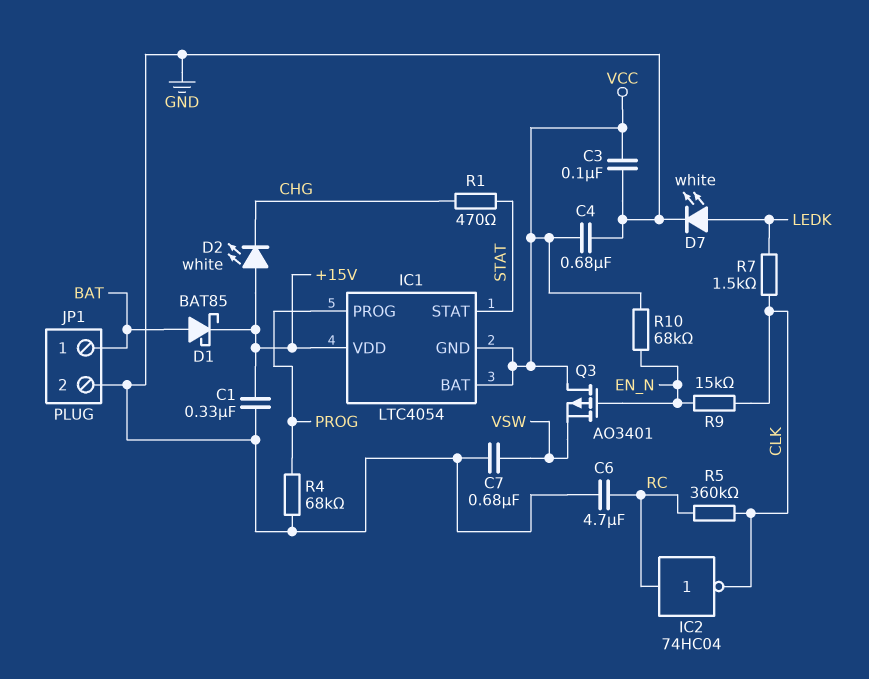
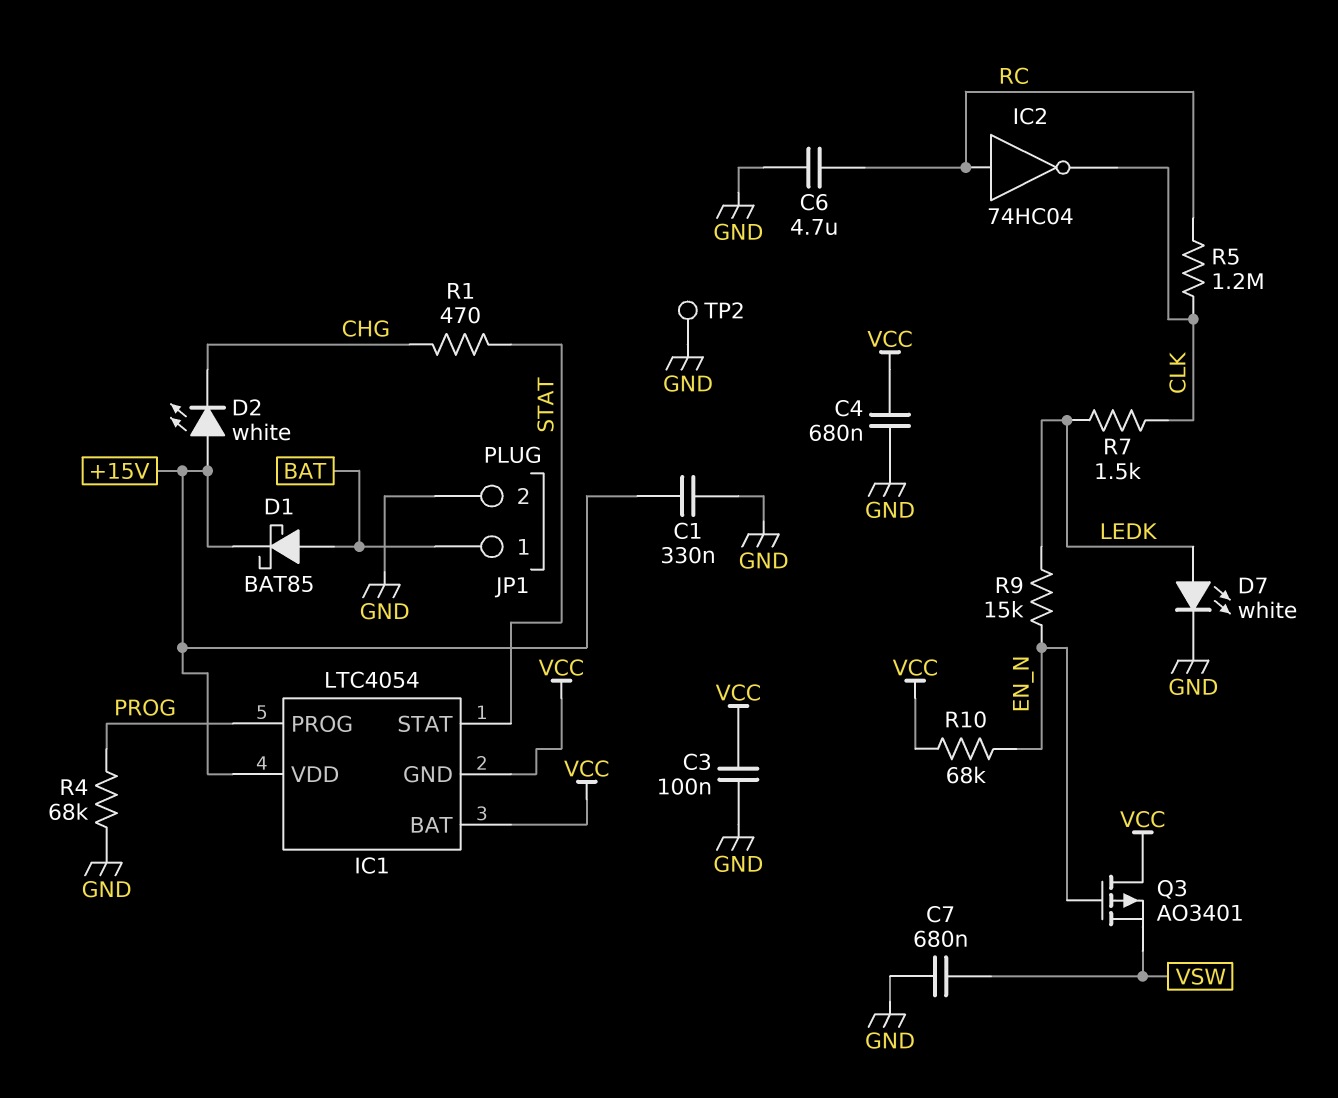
R5: 360k (CLK, RC) -> 1.2M (CLK, RC)
R9: 15k (CLK, EN_N) -> 15k (EN_N, LEDK)
TP2: none -> test point (GND)

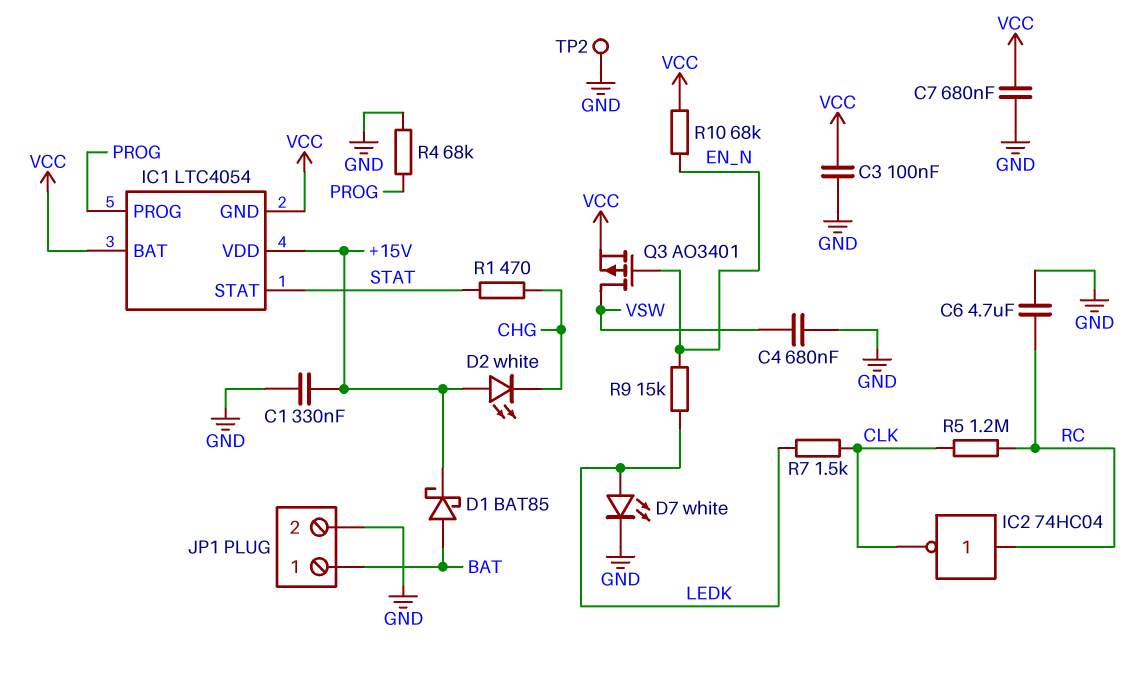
C4: 680nF (GND, VCC) -> 680nF (GND, VSW)
C7: 680nF (GND, VSW) -> 680nF (GND, VCC)
Q3: PMOS AO3401 (G EN_N, D VCC, S VSW) -> PMOS AO3401 (G EN_N, D VSW, S VCC)

